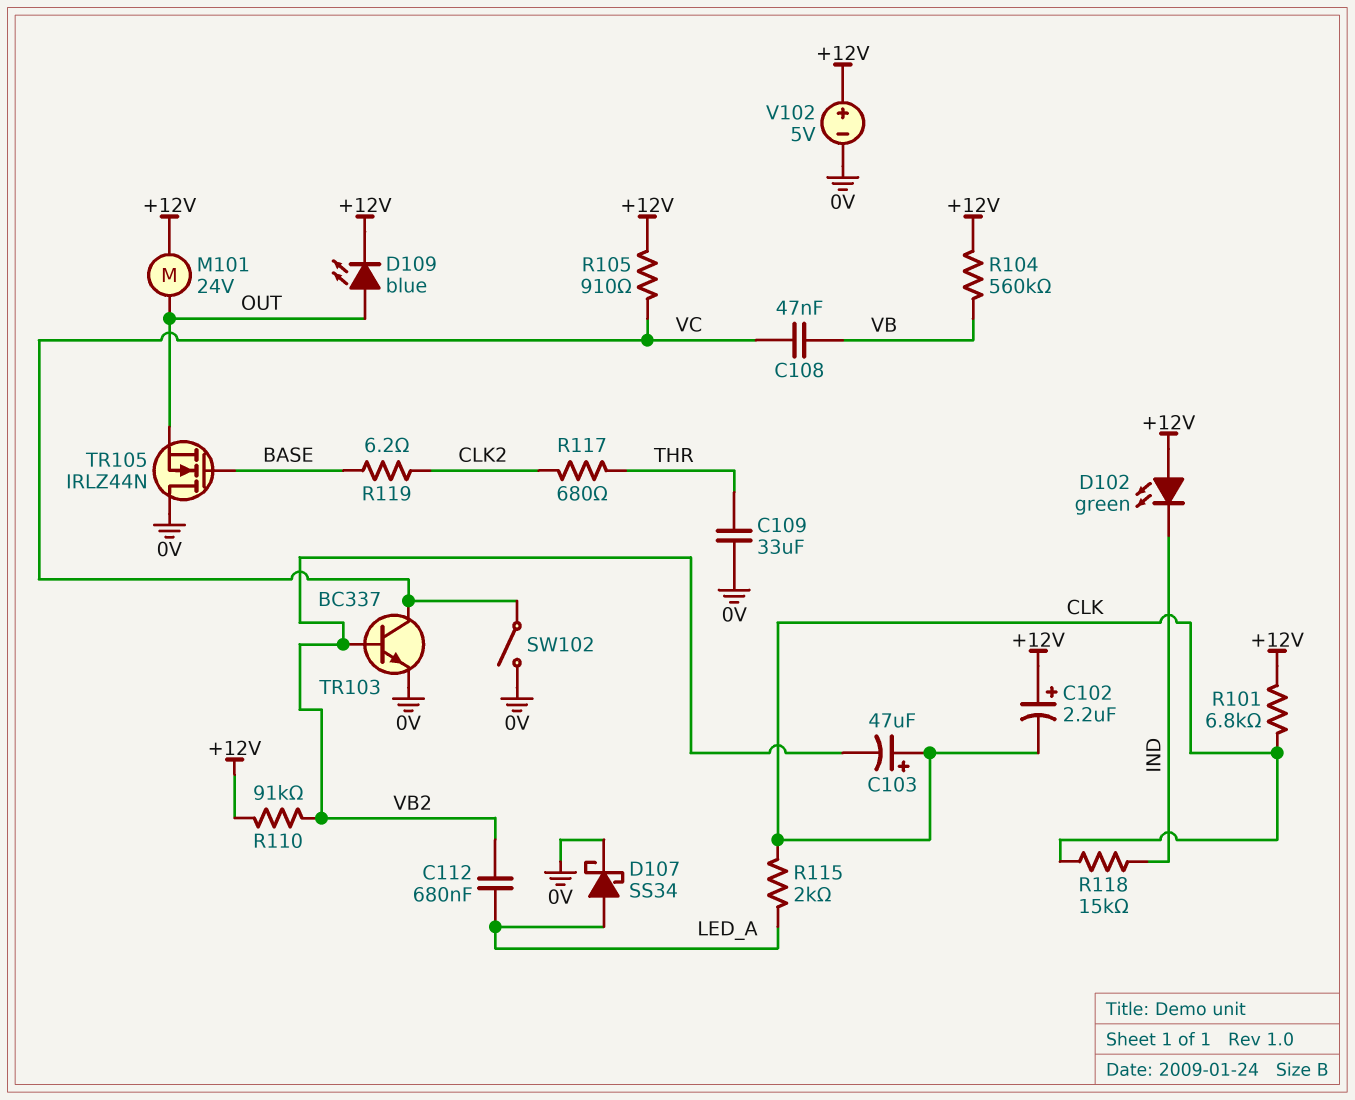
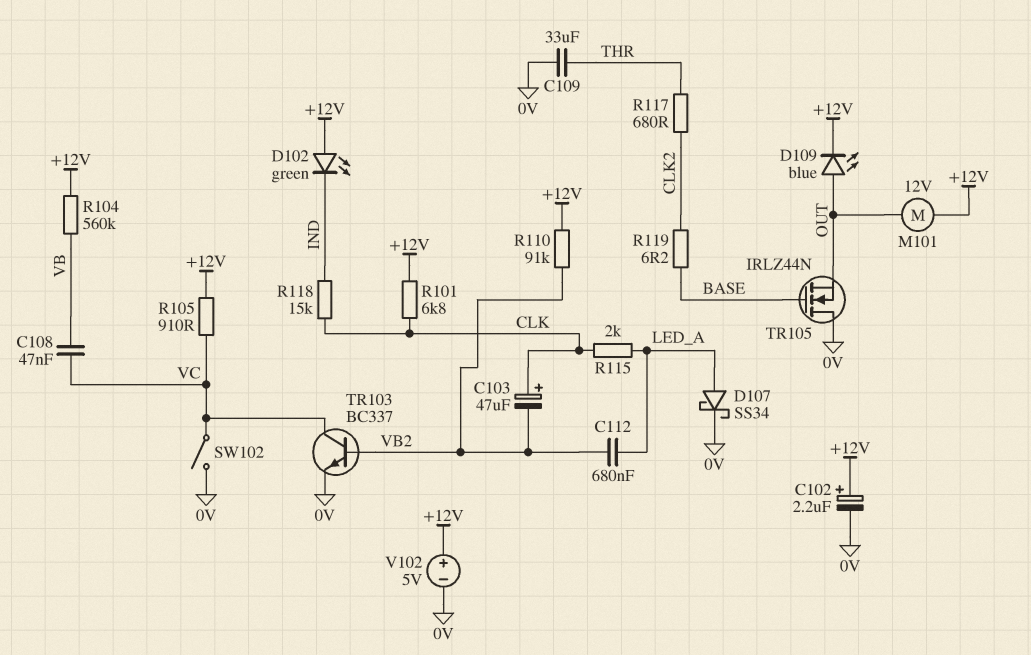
C102: 2.2uF (plus +12V, minus CLK) -> 2.2uF (plus +12V, minus 0V)
M101: motor 24V (+12V, OUT) -> motor 12V (+12V, OUT)

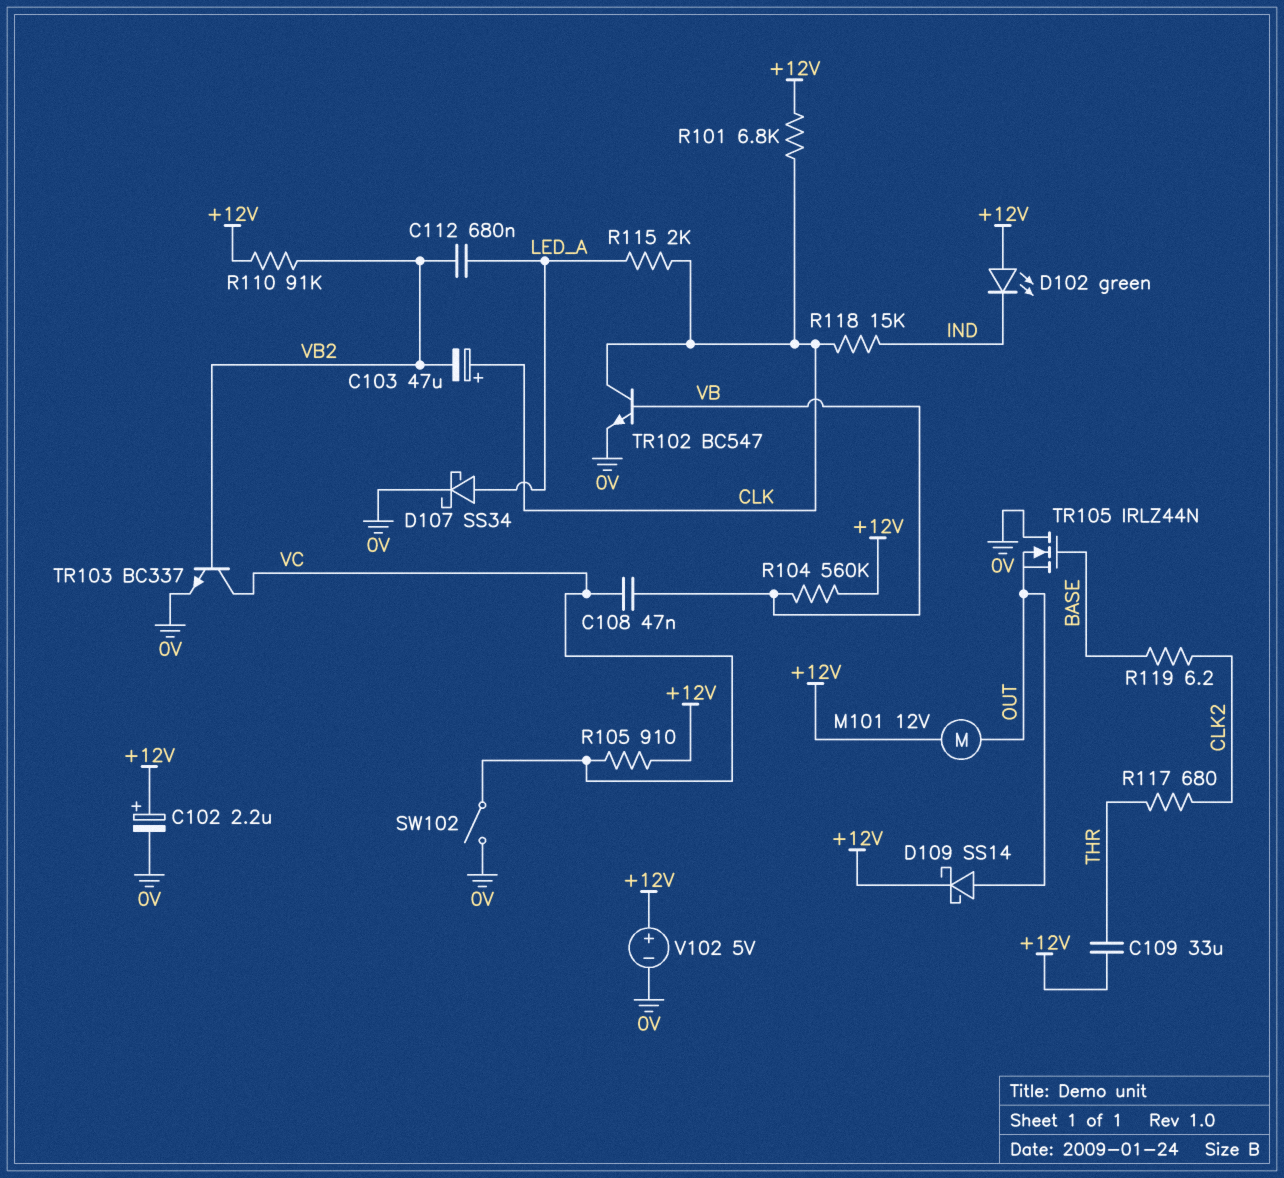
C109: 33uF (0V, THR) -> 33uF (+12V, THR)
D109: LED blue (A OUT, K +12V) -> schottky SS14 (A OUT, K +12V)
TR102: none -> NPN BC547 (B VB, C CLK, E 0V)

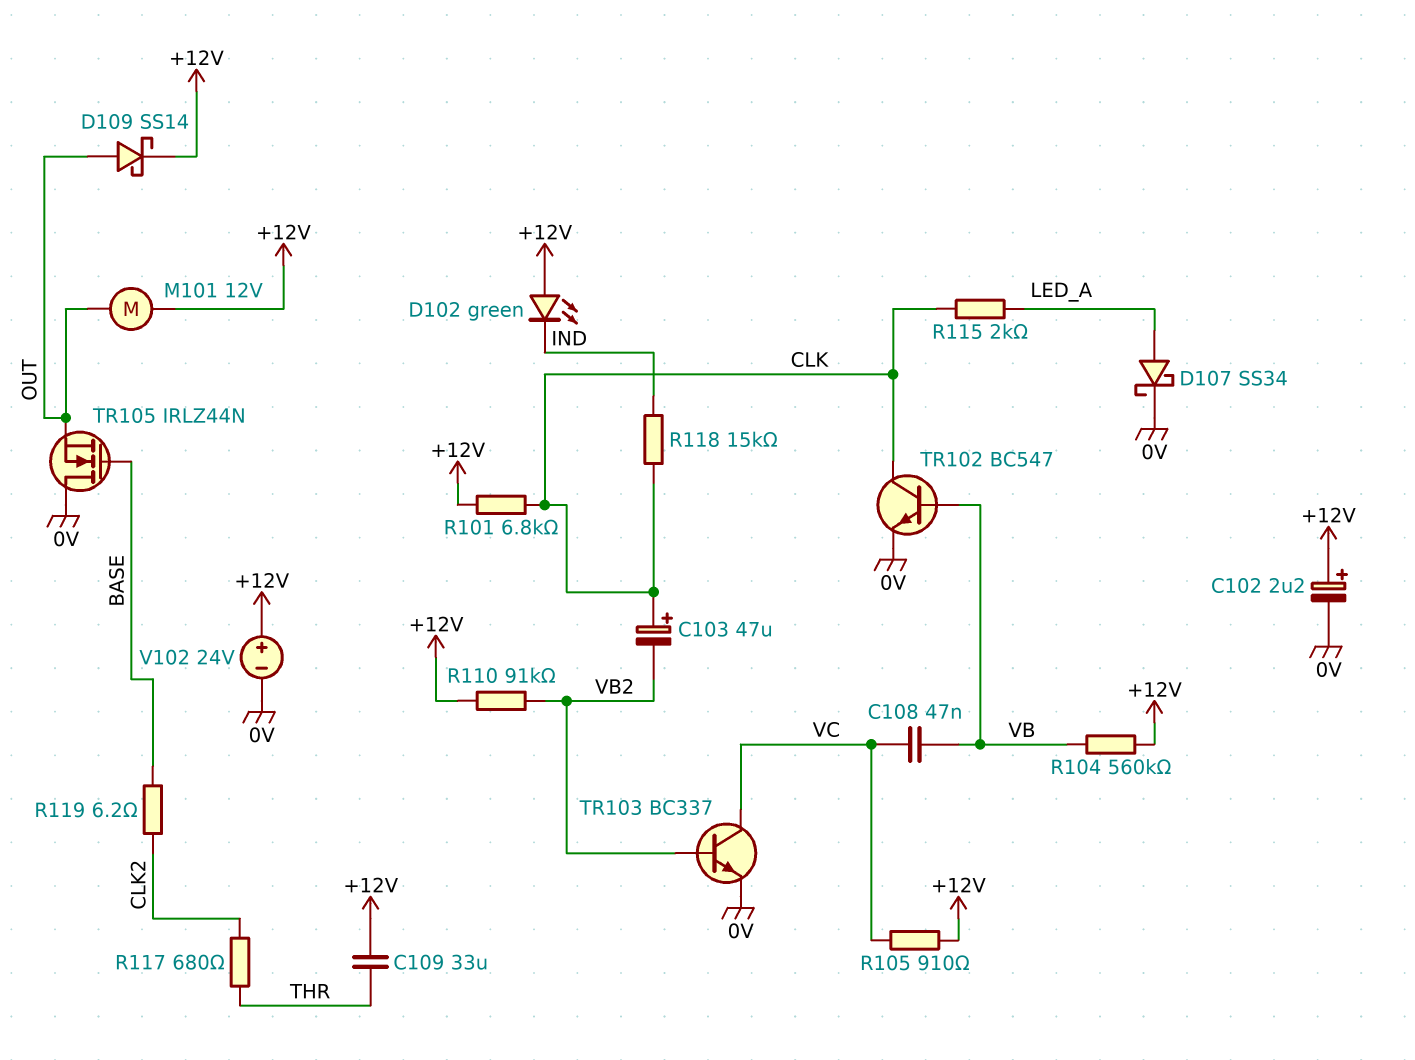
C112: 680nF (LED_A, VB2) -> none
SW102: switch (0V, VC) -> none
V102: 5V (plus +12V, minus 0V) -> 24V (plus +12V, minus 0V)

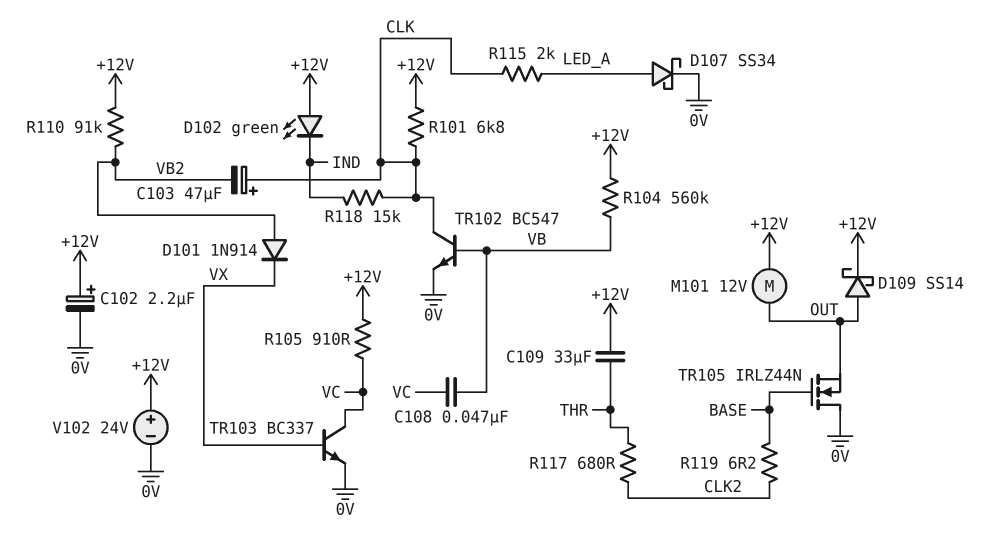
D101: none -> diode 1N914 (A VB2, K VX)
TR103: NPN BC337 (B VB2, C VC, E 0V) -> NPN BC337 (B VX, C VC, E 0V)

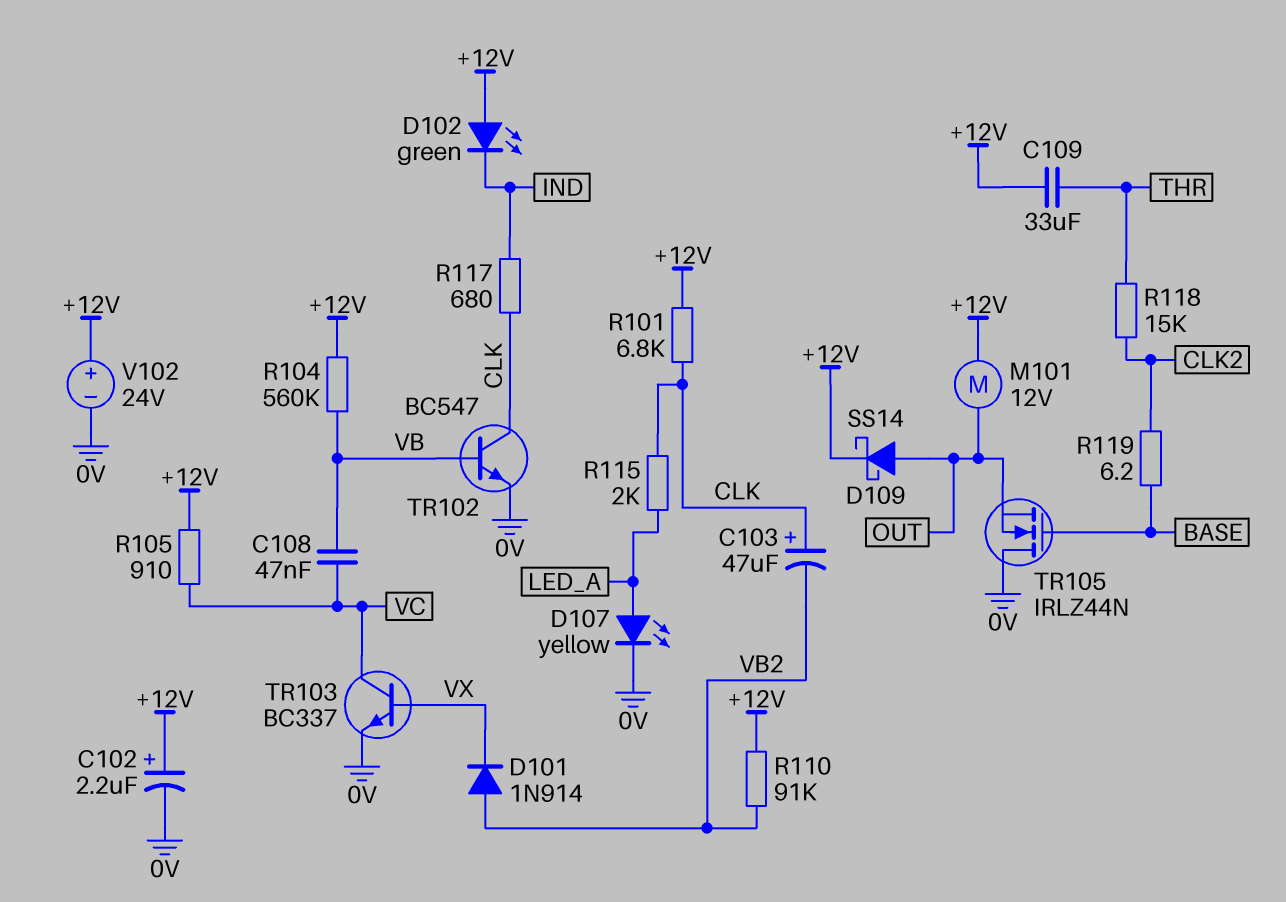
D107: schottky SS34 (A LED_A, K 0V) -> LED yellow (A LED_A, K 0V)
R117: 680 (CLK2, THR) -> 680 (CLK, IND)
R118: 15k (CLK, IND) -> 15k (CLK2, THR)

